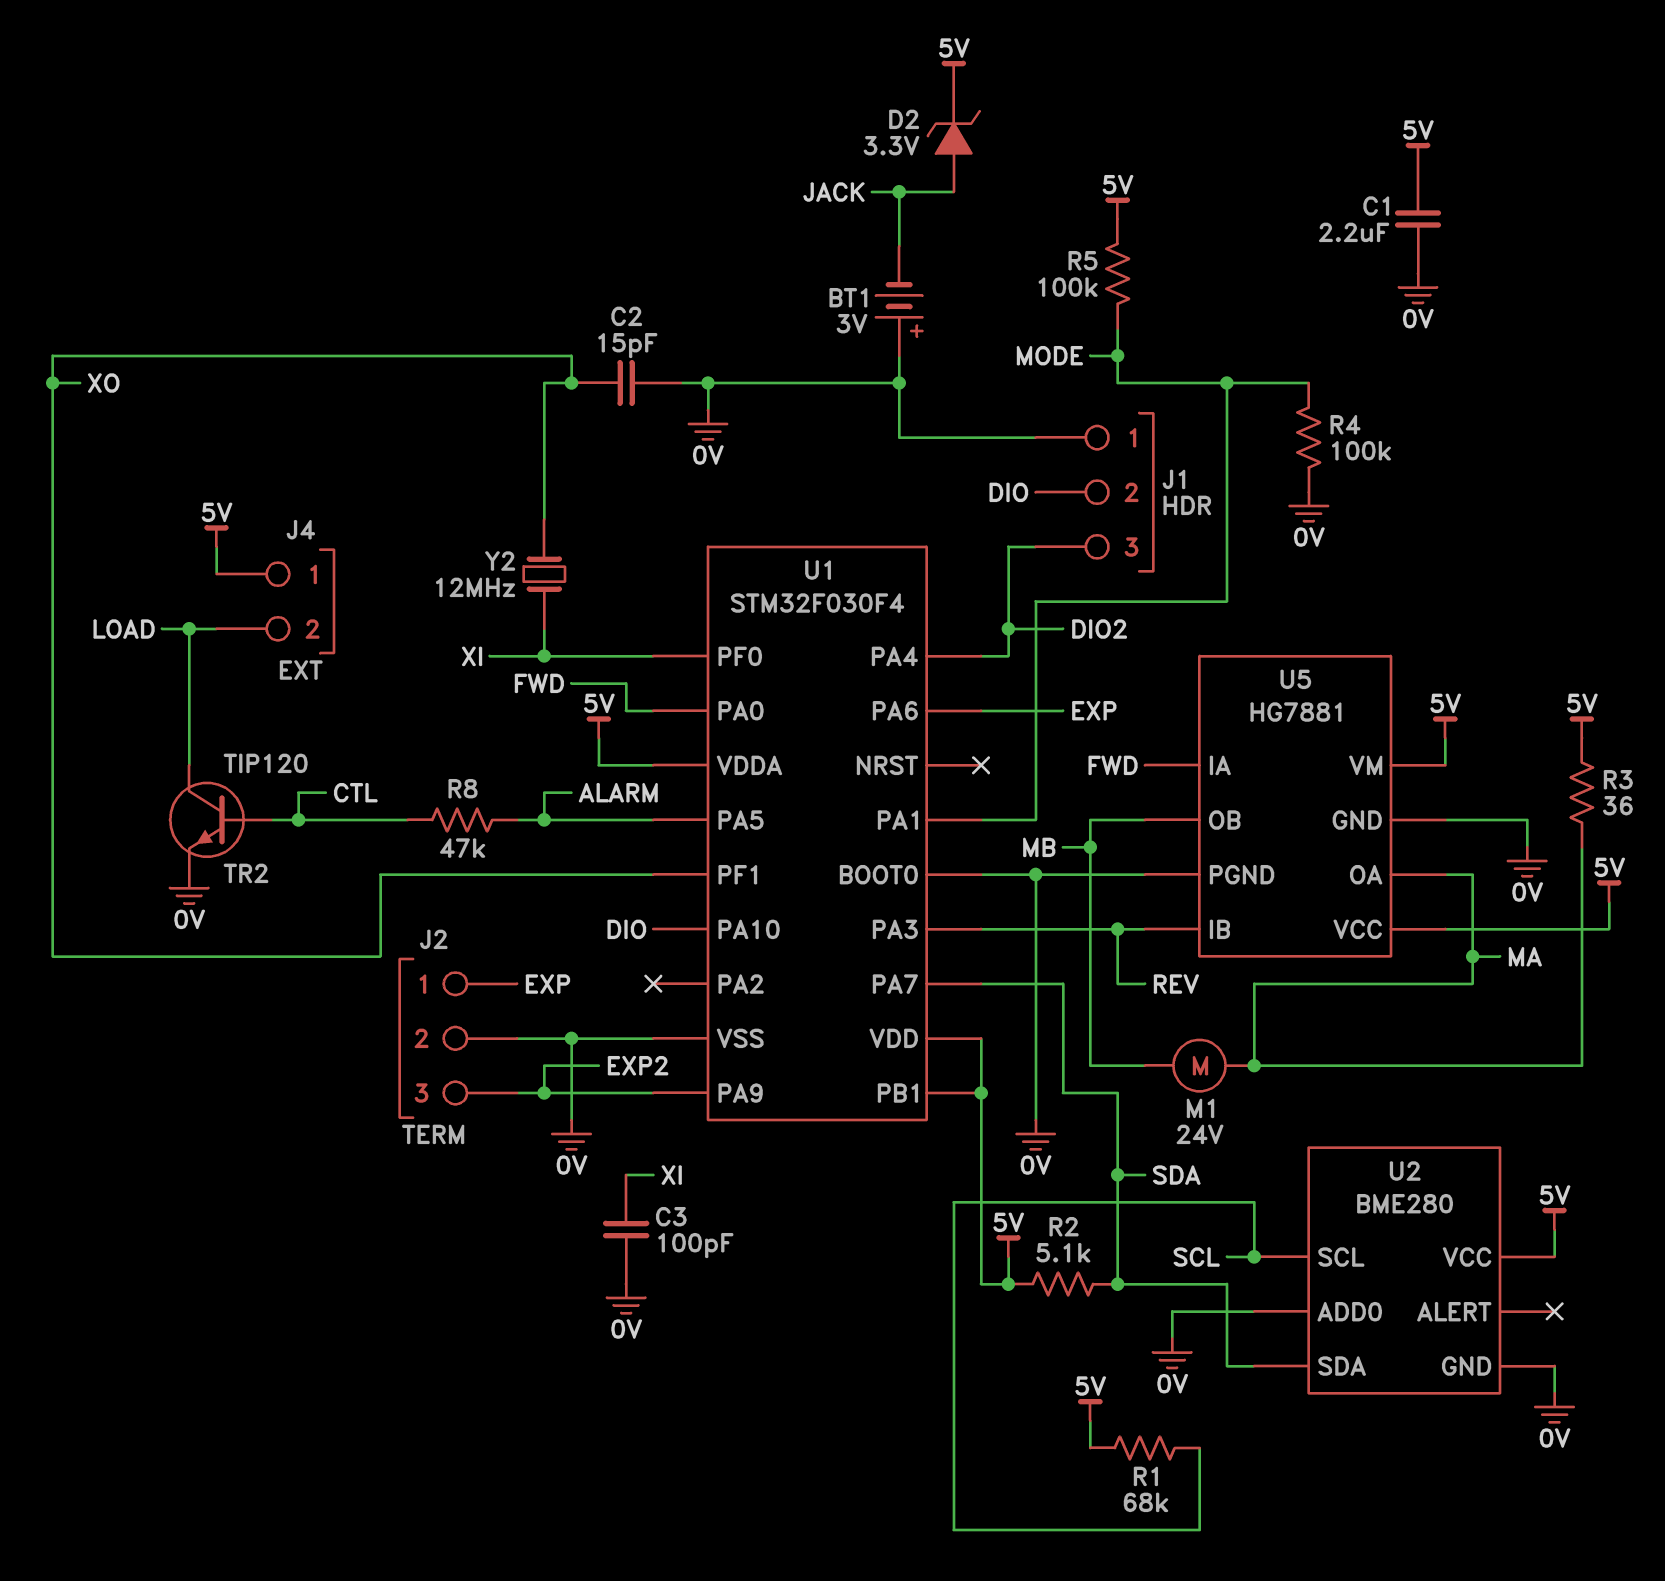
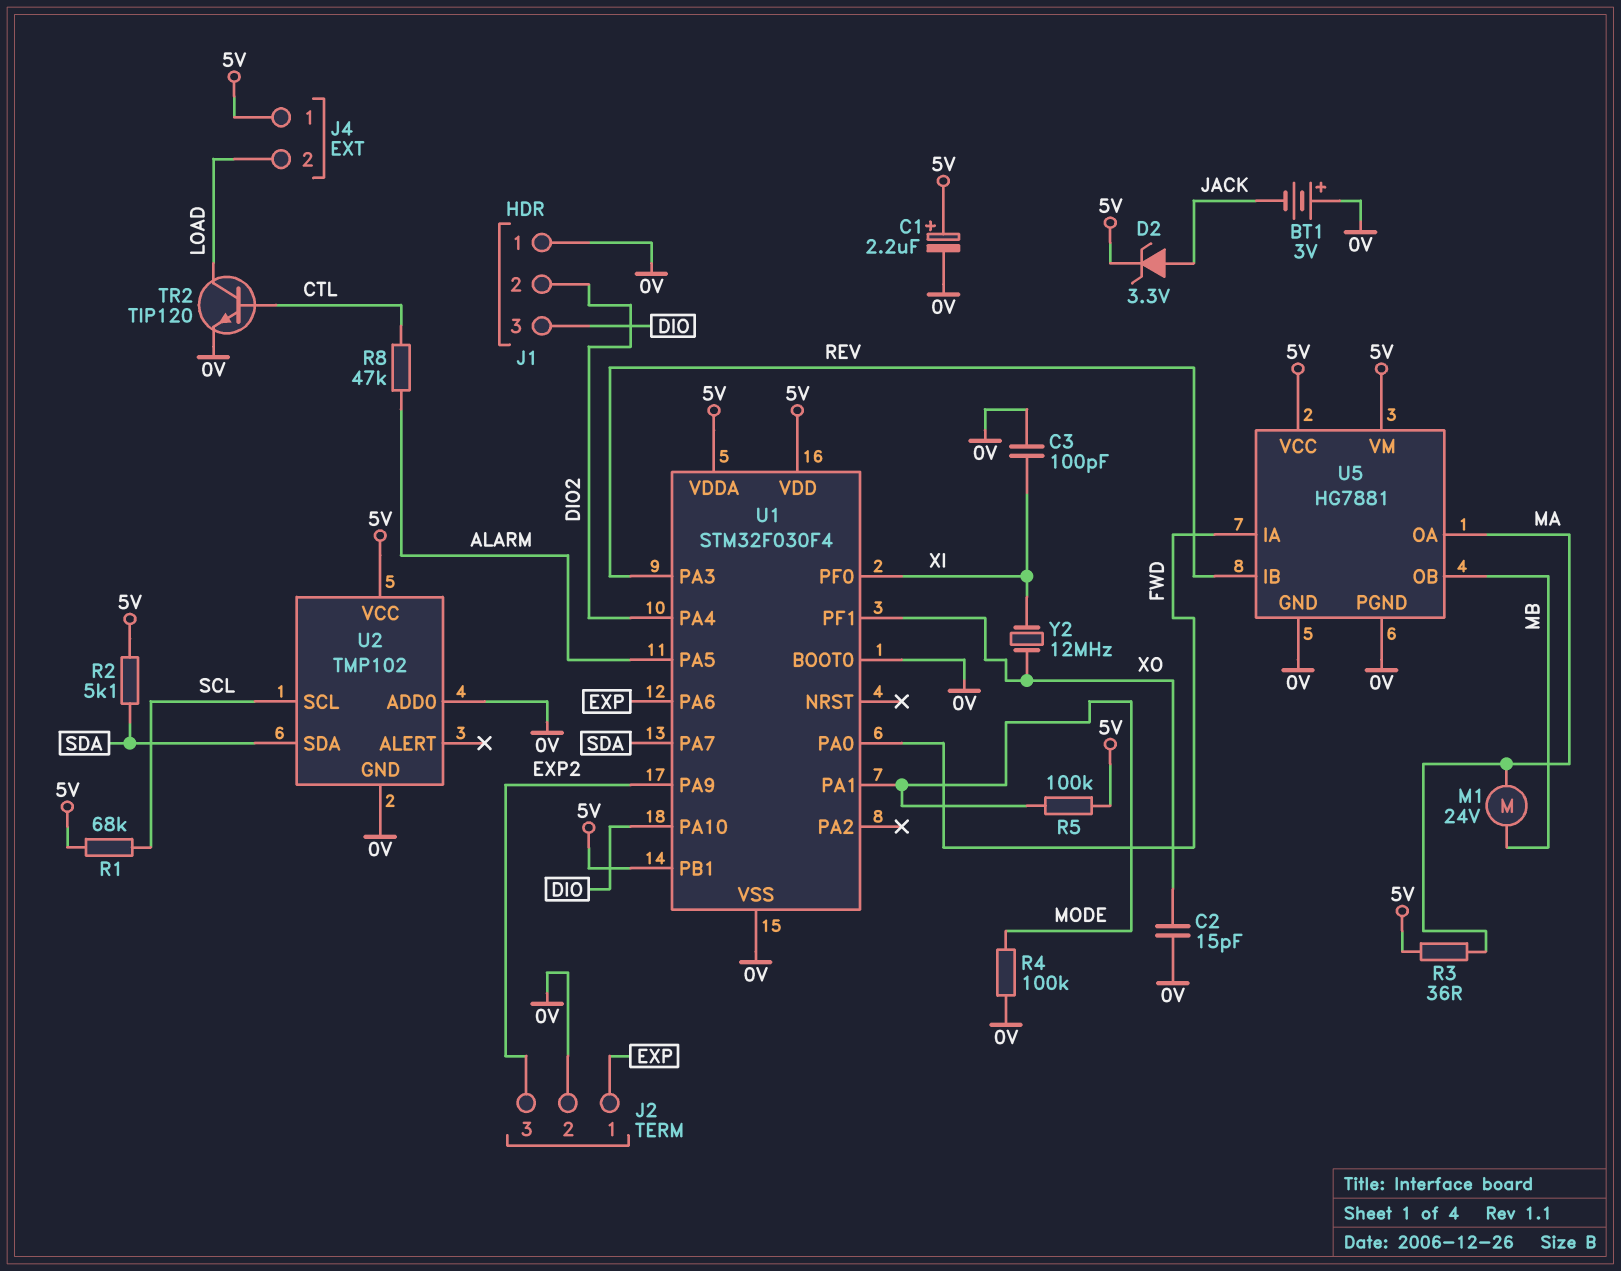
C1: 2.2uF (0V, 5V) -> 2.2uF (plus 5V, minus 0V)
J1 pin 2: DIO -> DIO2
J1 pin 3: DIO2 -> DIO
U2: BME280 -> TMP102

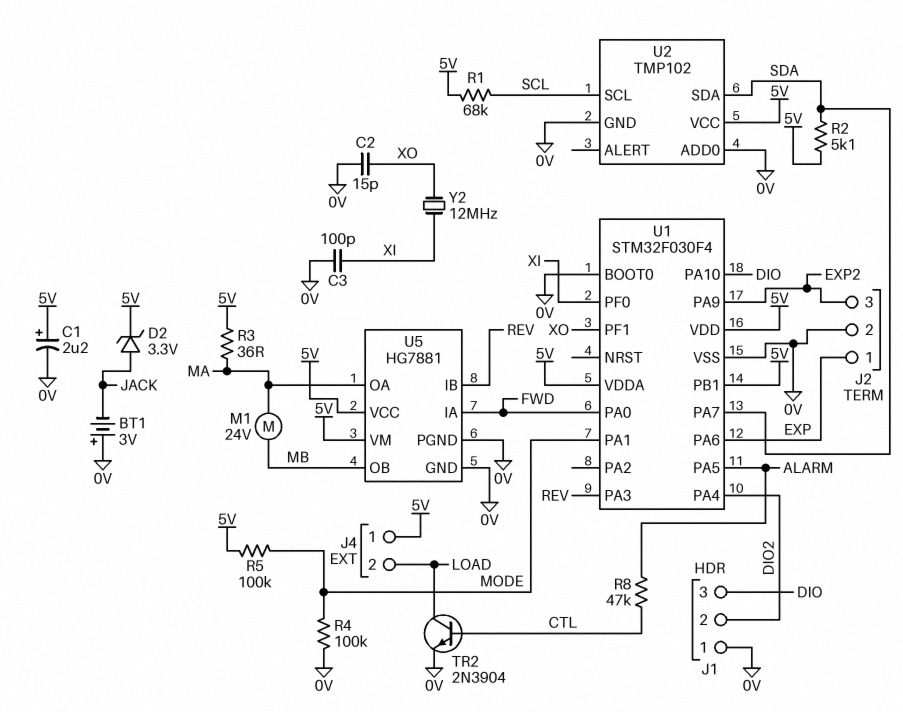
TR2: NPN TIP120 (B CTL, C LOAD, E 0V) -> NPN 2N3904 (B CTL, C LOAD, E 0V)

